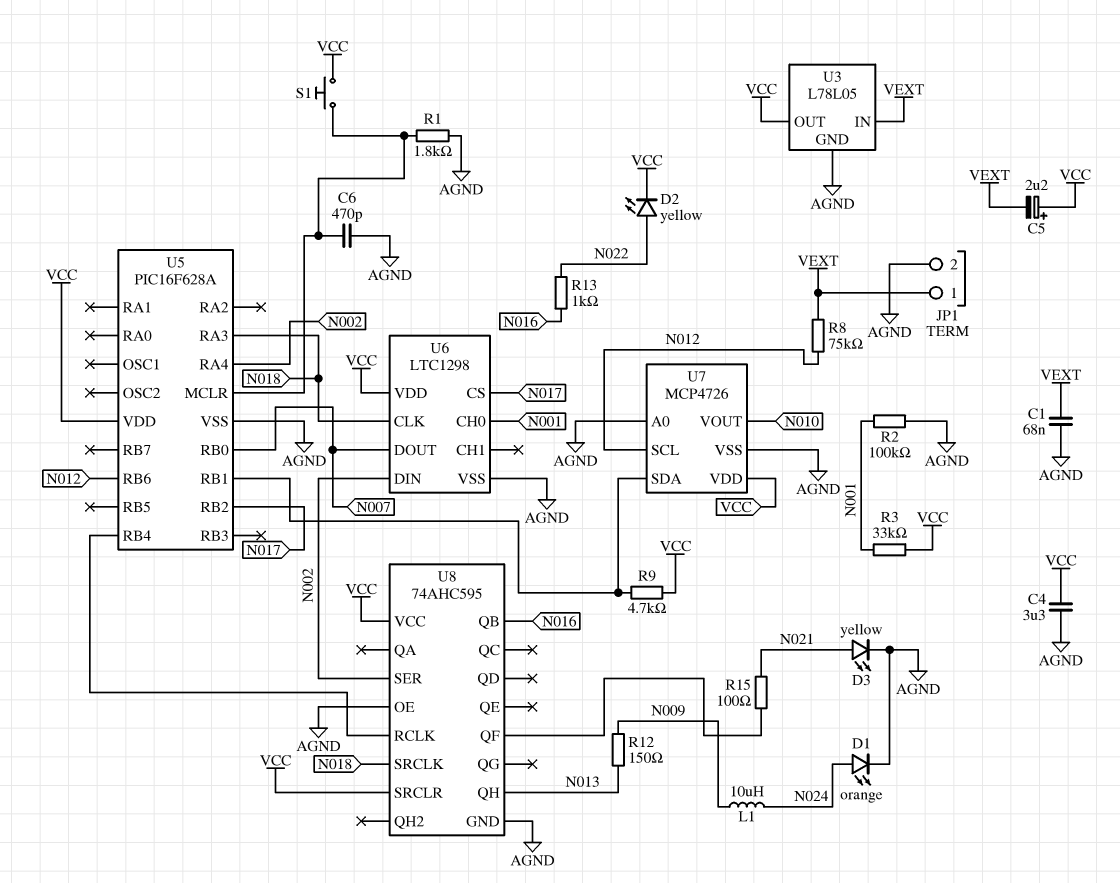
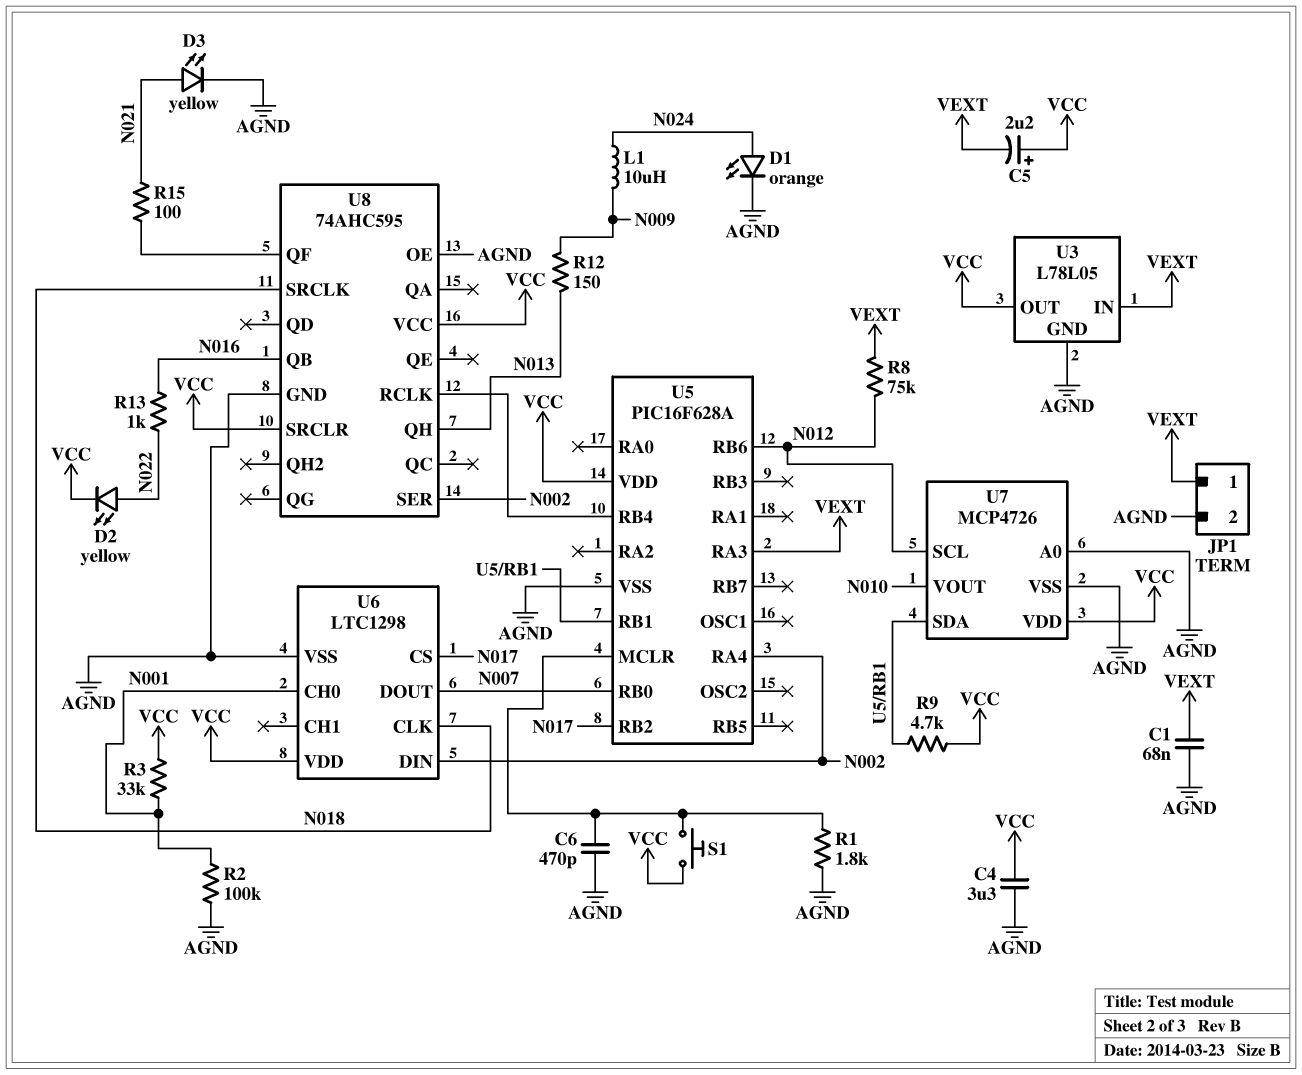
U5 pin RA3: N018 -> VEXT

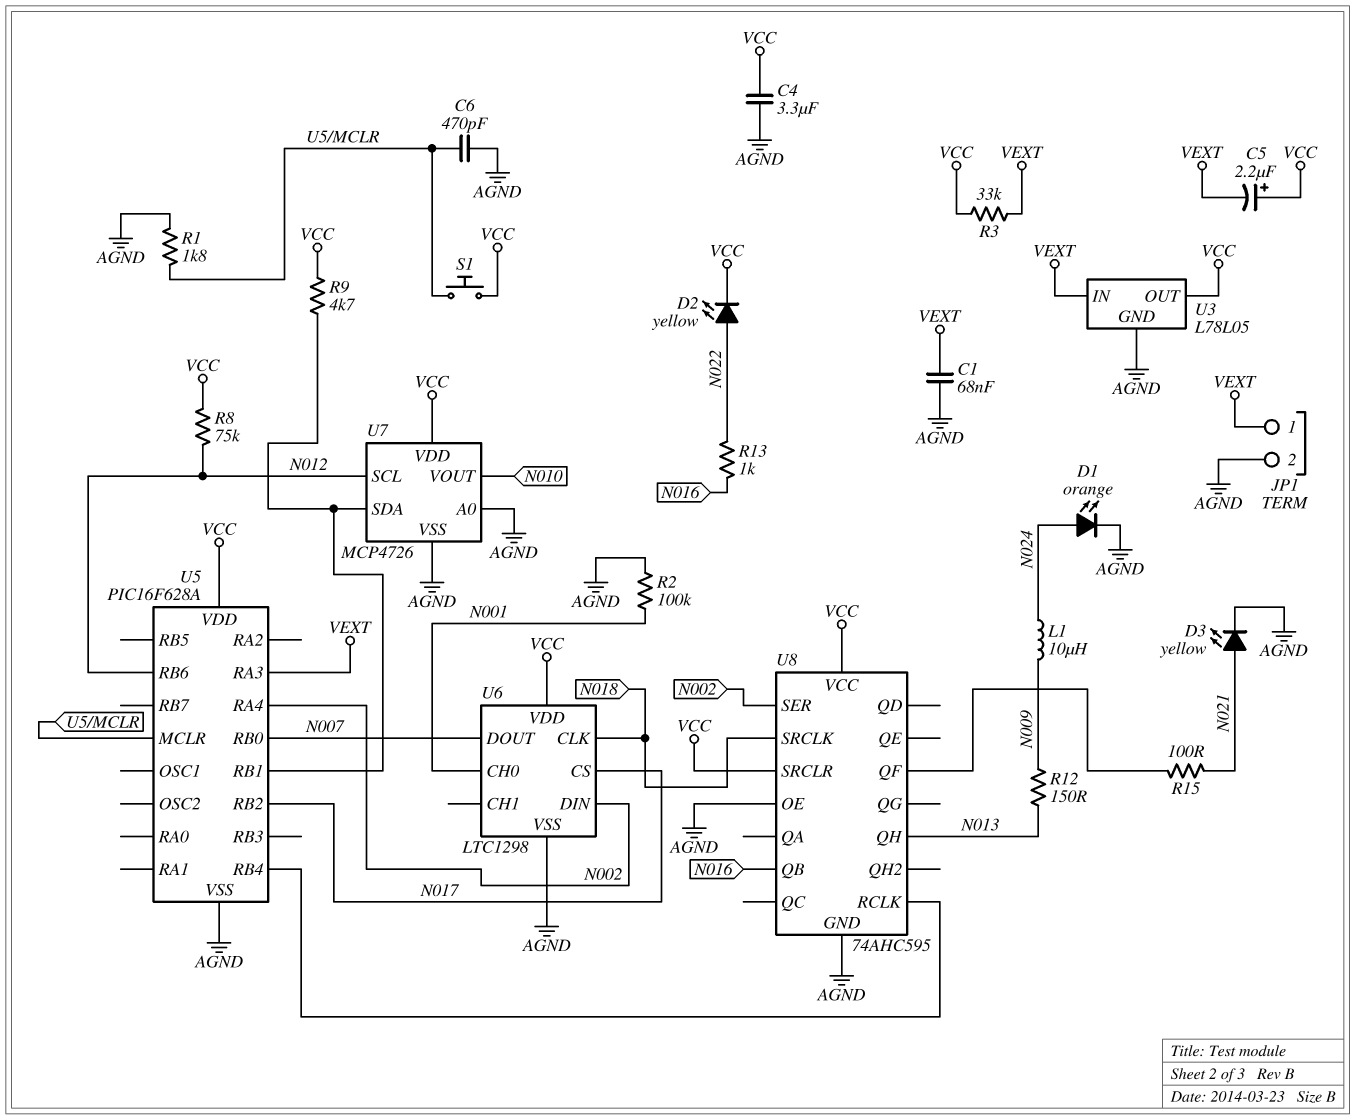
R3: 33k (N001, VCC) -> 33k (VCC, VEXT)
R8: 75k (N012, VEXT) -> 75k (N012, VCC)

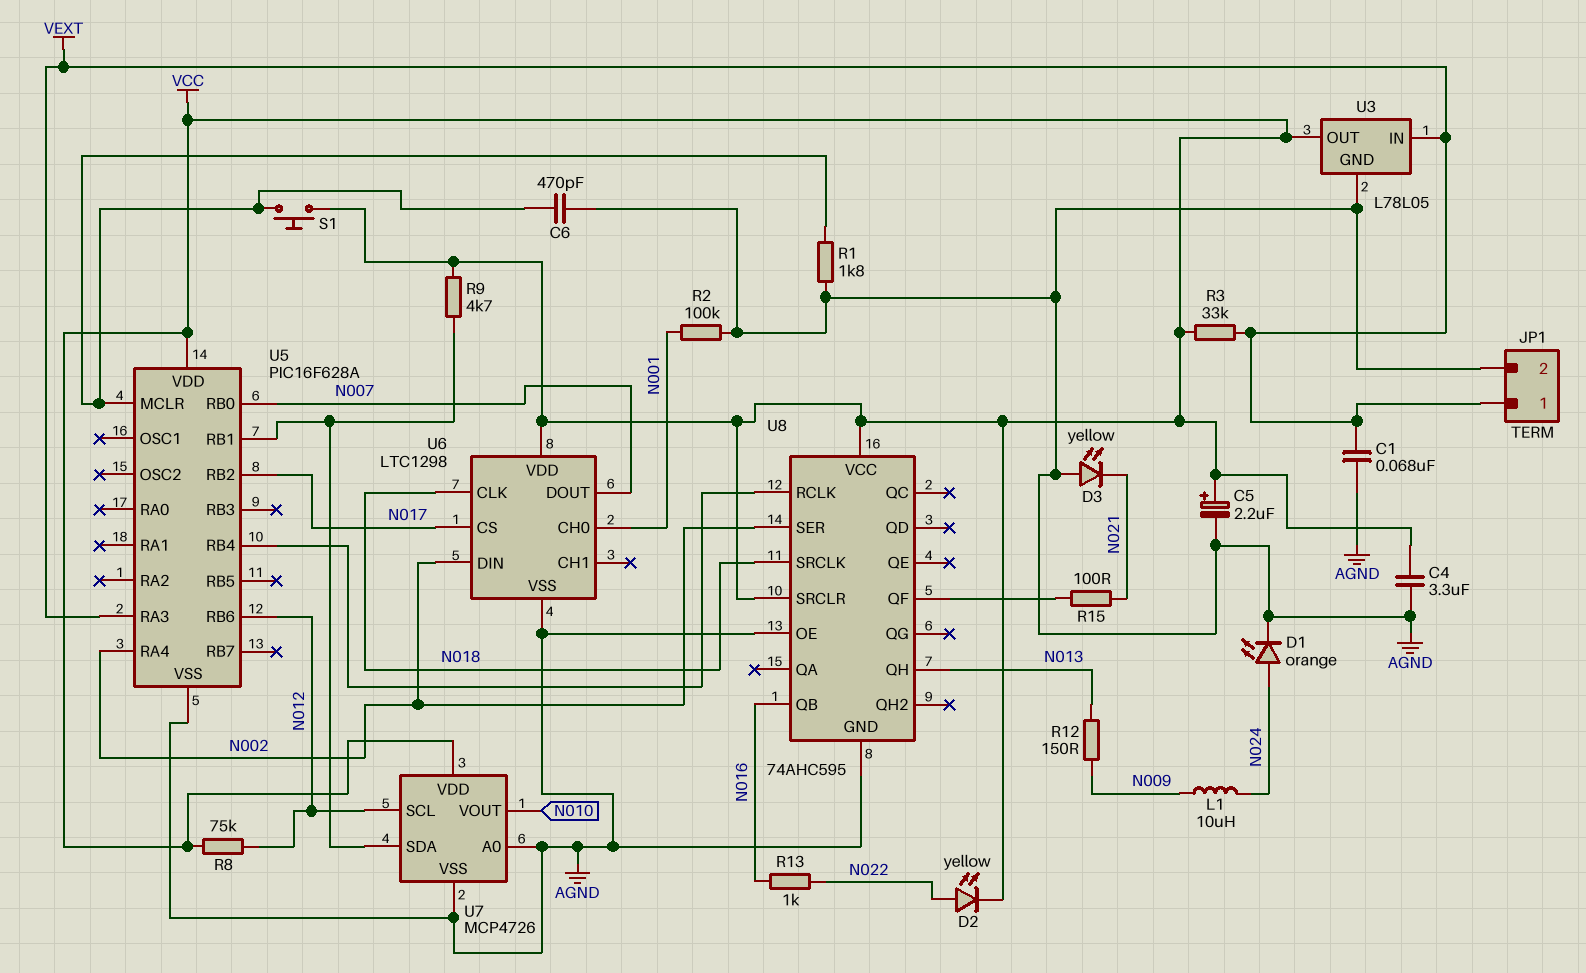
C5: 2.2uF (plus VCC, minus VEXT) -> 2.2uF (plus VCC, minus AGND)
D3: LED yellow (A N021, K AGND) -> LED yellow (A AGND, K N021)

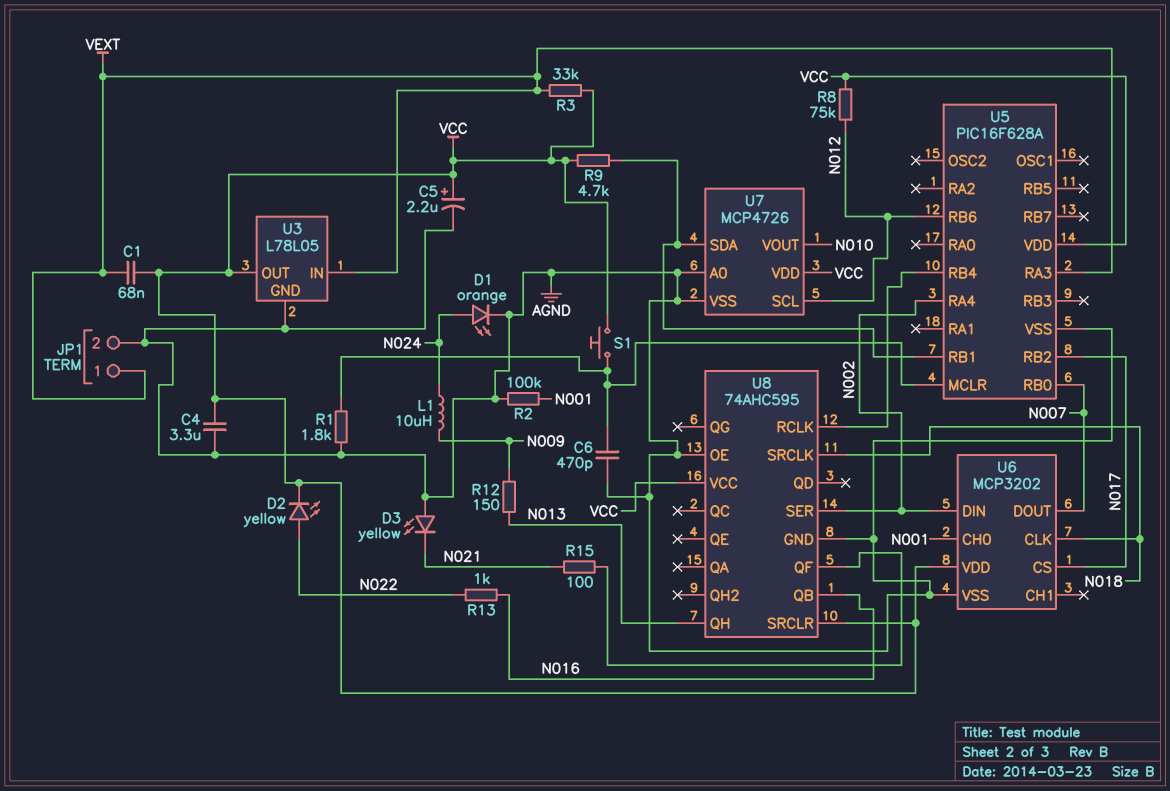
C1: 68nF (AGND, VEXT) -> 68nF (VCC, VEXT)
U6: LTC1298 -> MCP3202

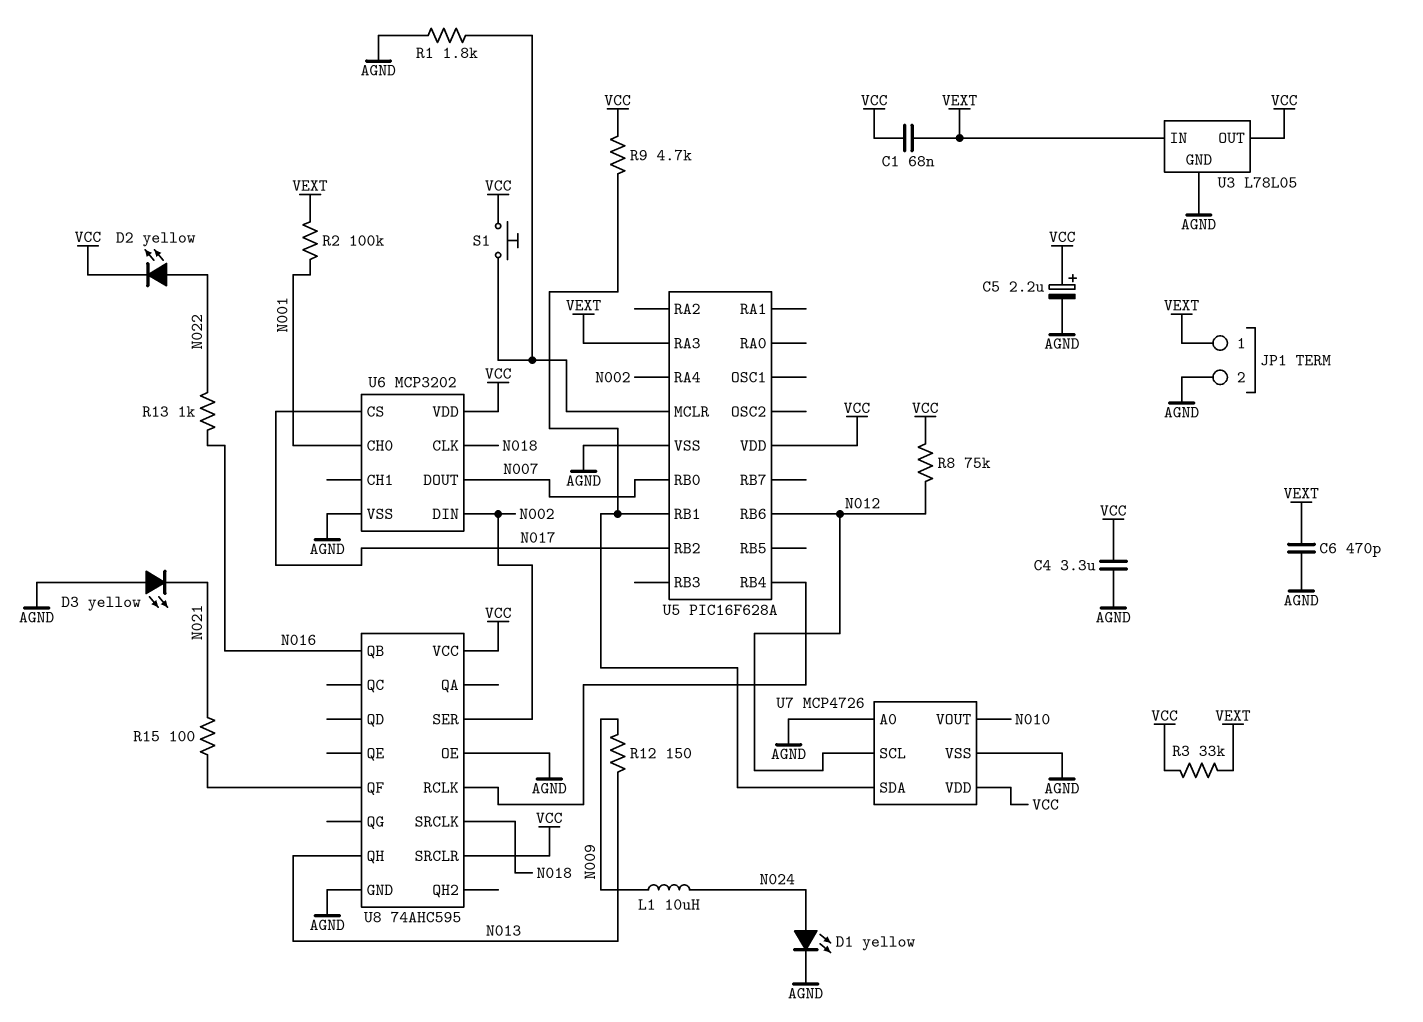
C6: 470pF (AGND, U5/MCLR) -> 470pF (AGND, VEXT)
D1: LED orange (A N024, K AGND) -> LED yellow (A N024, K AGND)
R2: 100k (AGND, N001) -> 100k (N001, VEXT)

